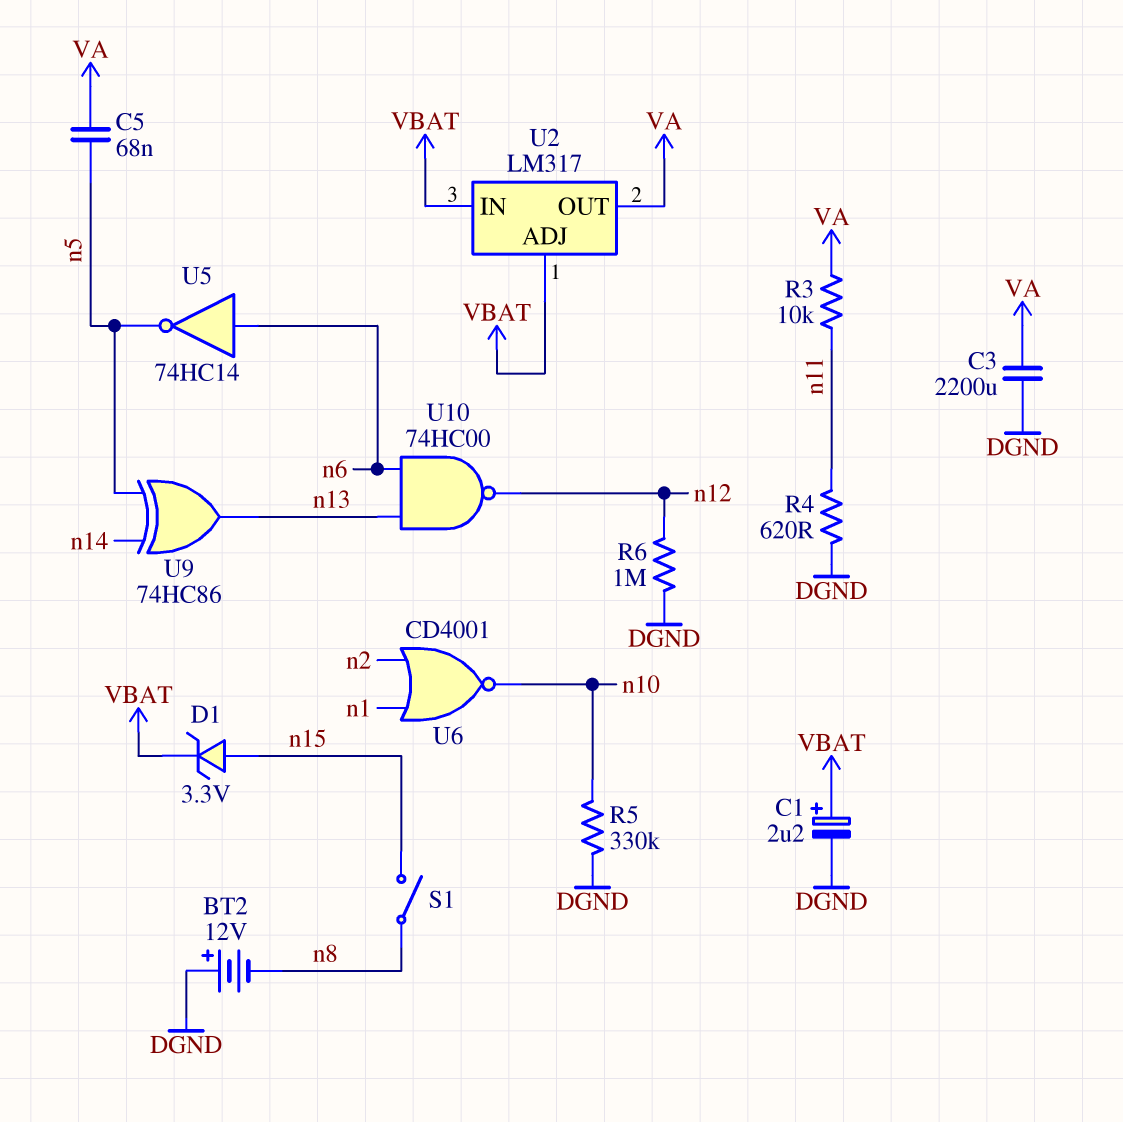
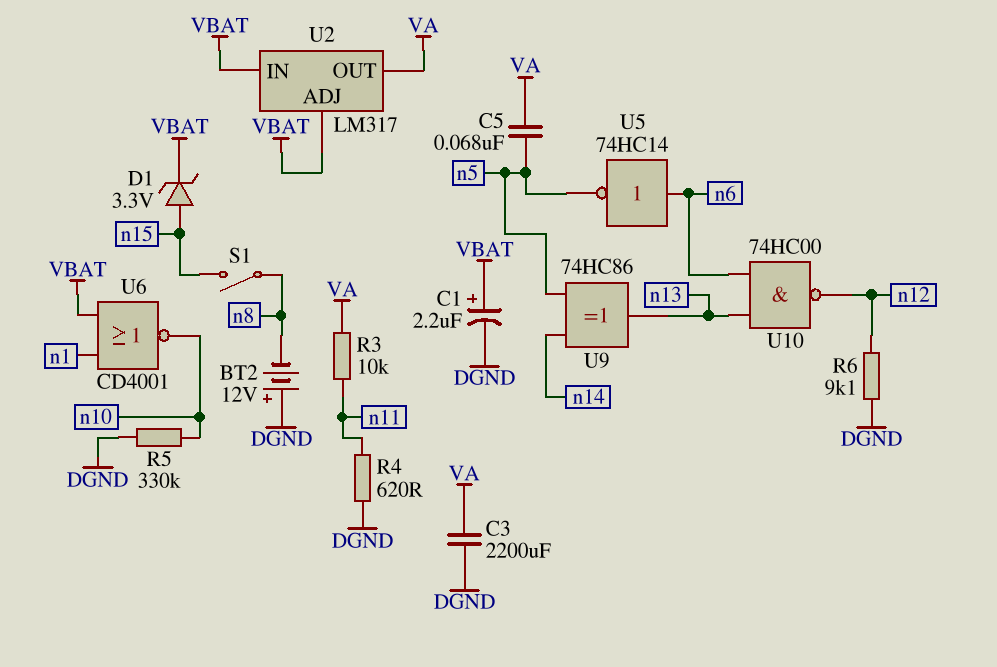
R6: 1M (DGND, n12) -> 9.1k (DGND, n12)
U6: NOR CD4001 (in n1, in n2, out n10) -> NOR CD4001 (in VBAT, in n1, out n10)

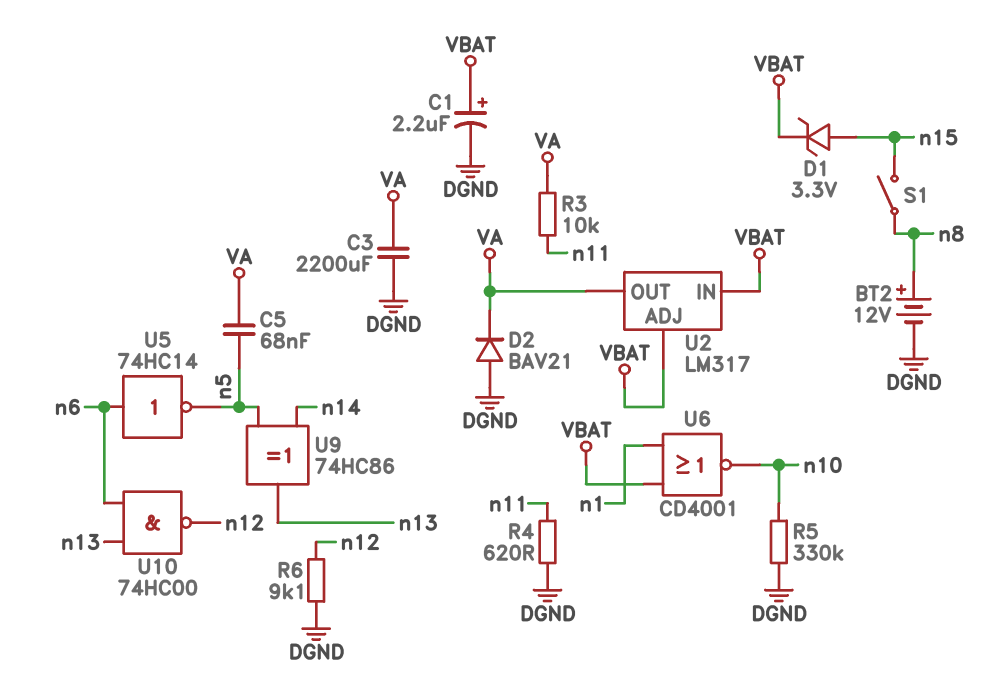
BT2: 12V (plus DGND, minus n8) -> 12V (plus n8, minus DGND)
D2: none -> diode BAV21 (A DGND, K VA)

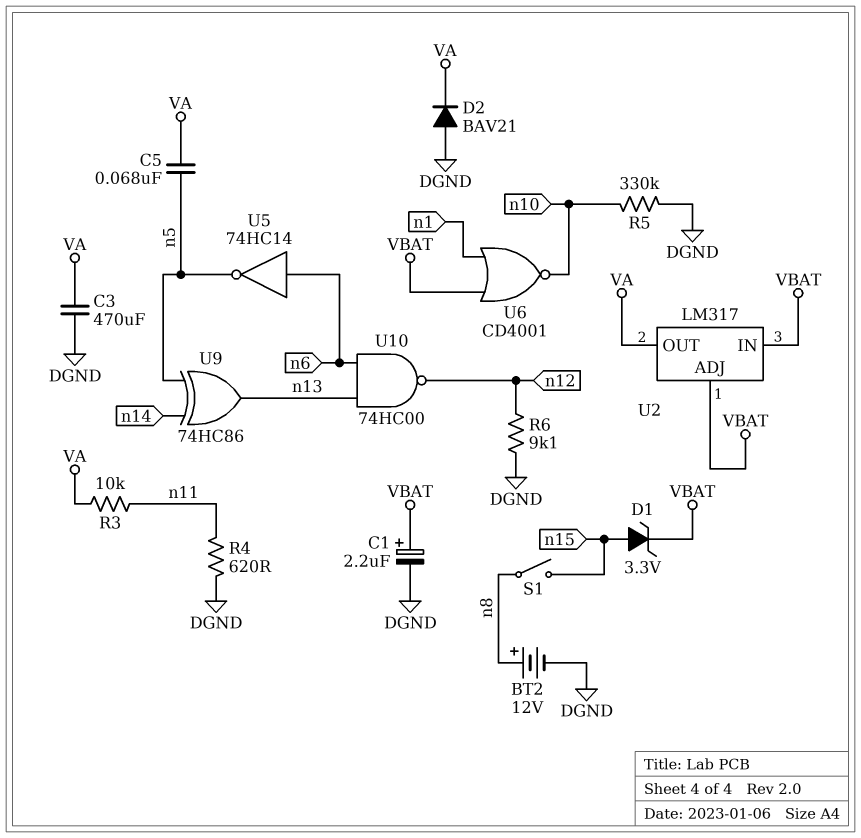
C3: 2200uF (DGND, VA) -> 470uF (DGND, VA)

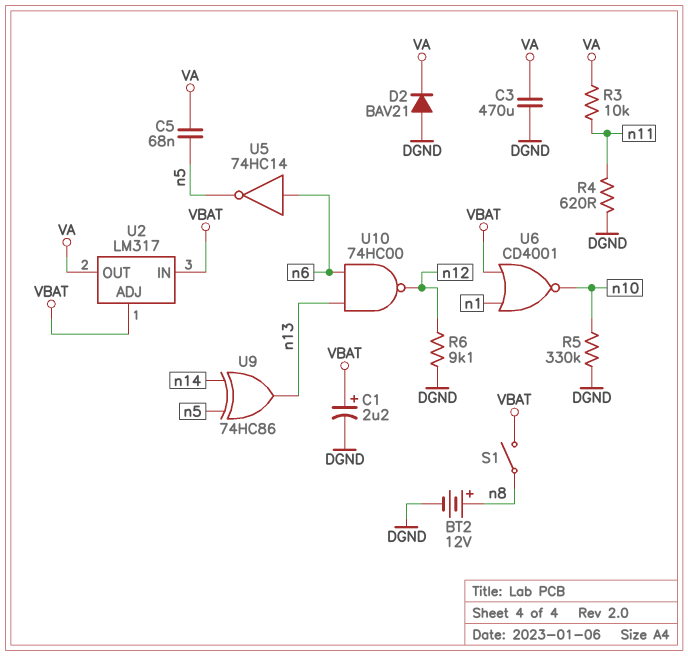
D1: zener 3.3V (A n15, K VBAT) -> none
S1: switch (n8, n15) -> switch (VBAT, n8)

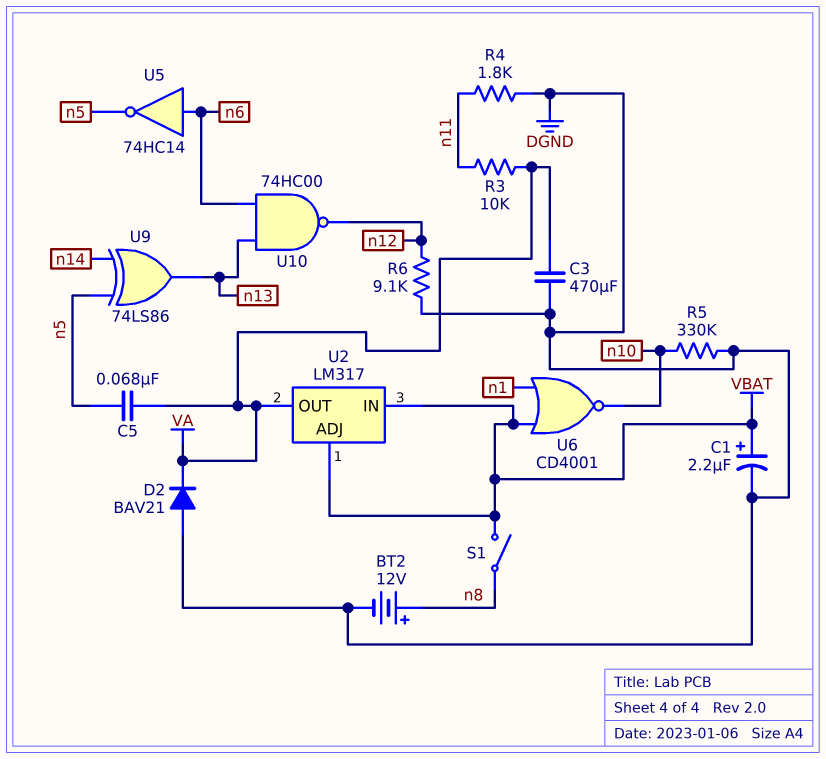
R4: 620 (DGND, n11) -> 1.8k (DGND, n11)
U9: XOR 74HC86 (in n5, in n14, out n13) -> XOR 74LS86 (in n5, in n14, out n13)

